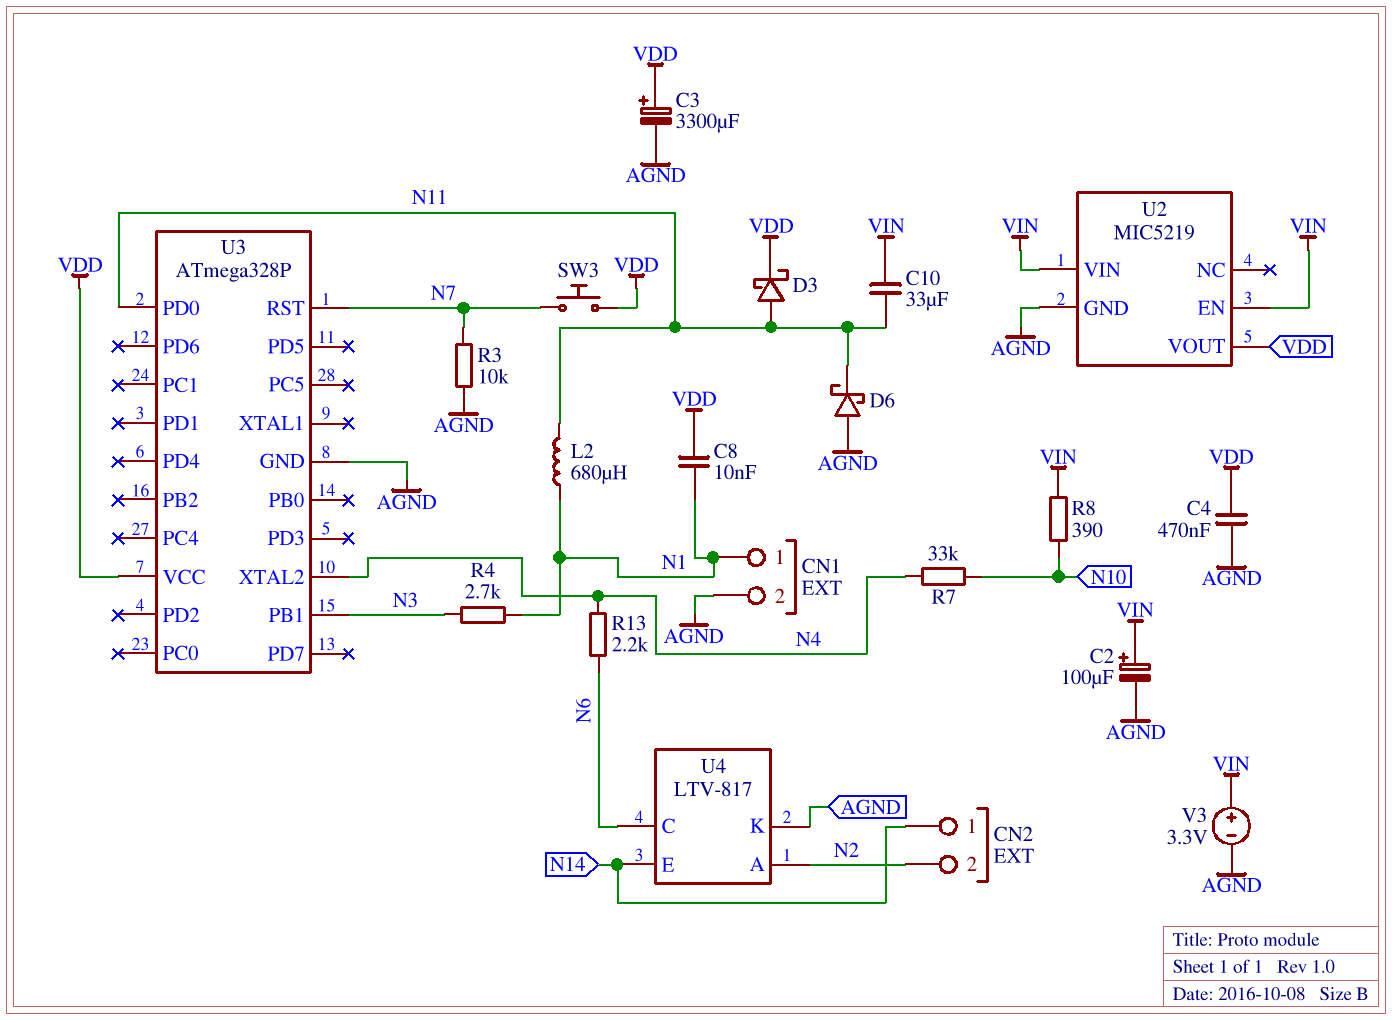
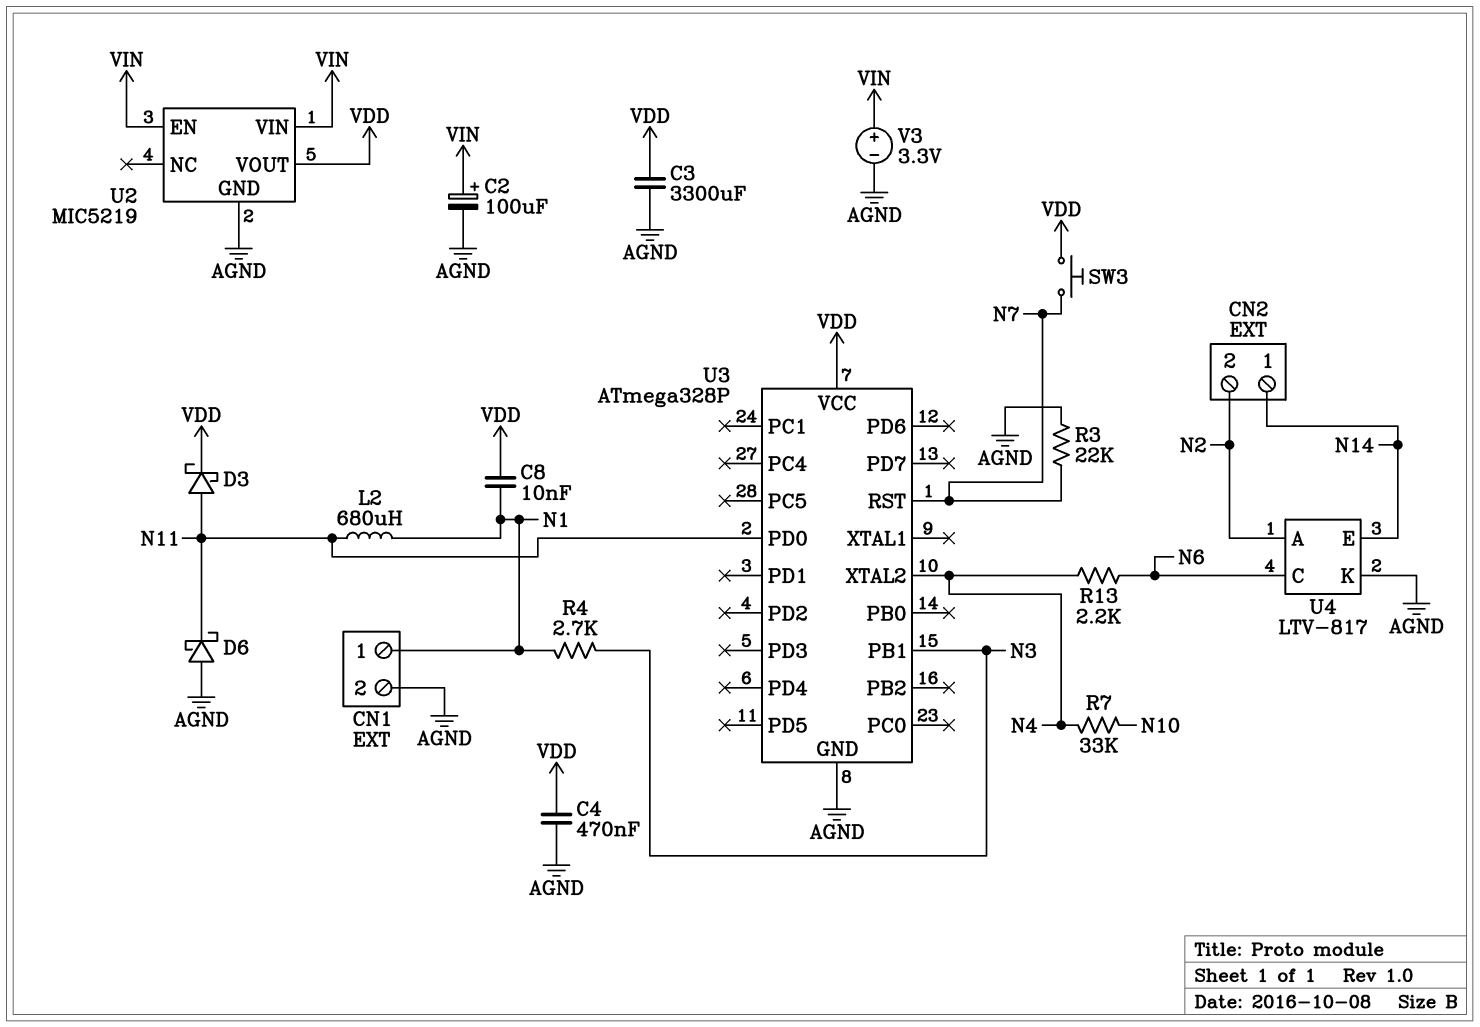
C3: 3300uF (plus VDD, minus AGND) -> 3300uF (AGND, VDD)
C10: 33uF (N11, VIN) -> none
R3: 10k (AGND, N7) -> 22k (AGND, N7)
R8: 390 (N10, VIN) -> none

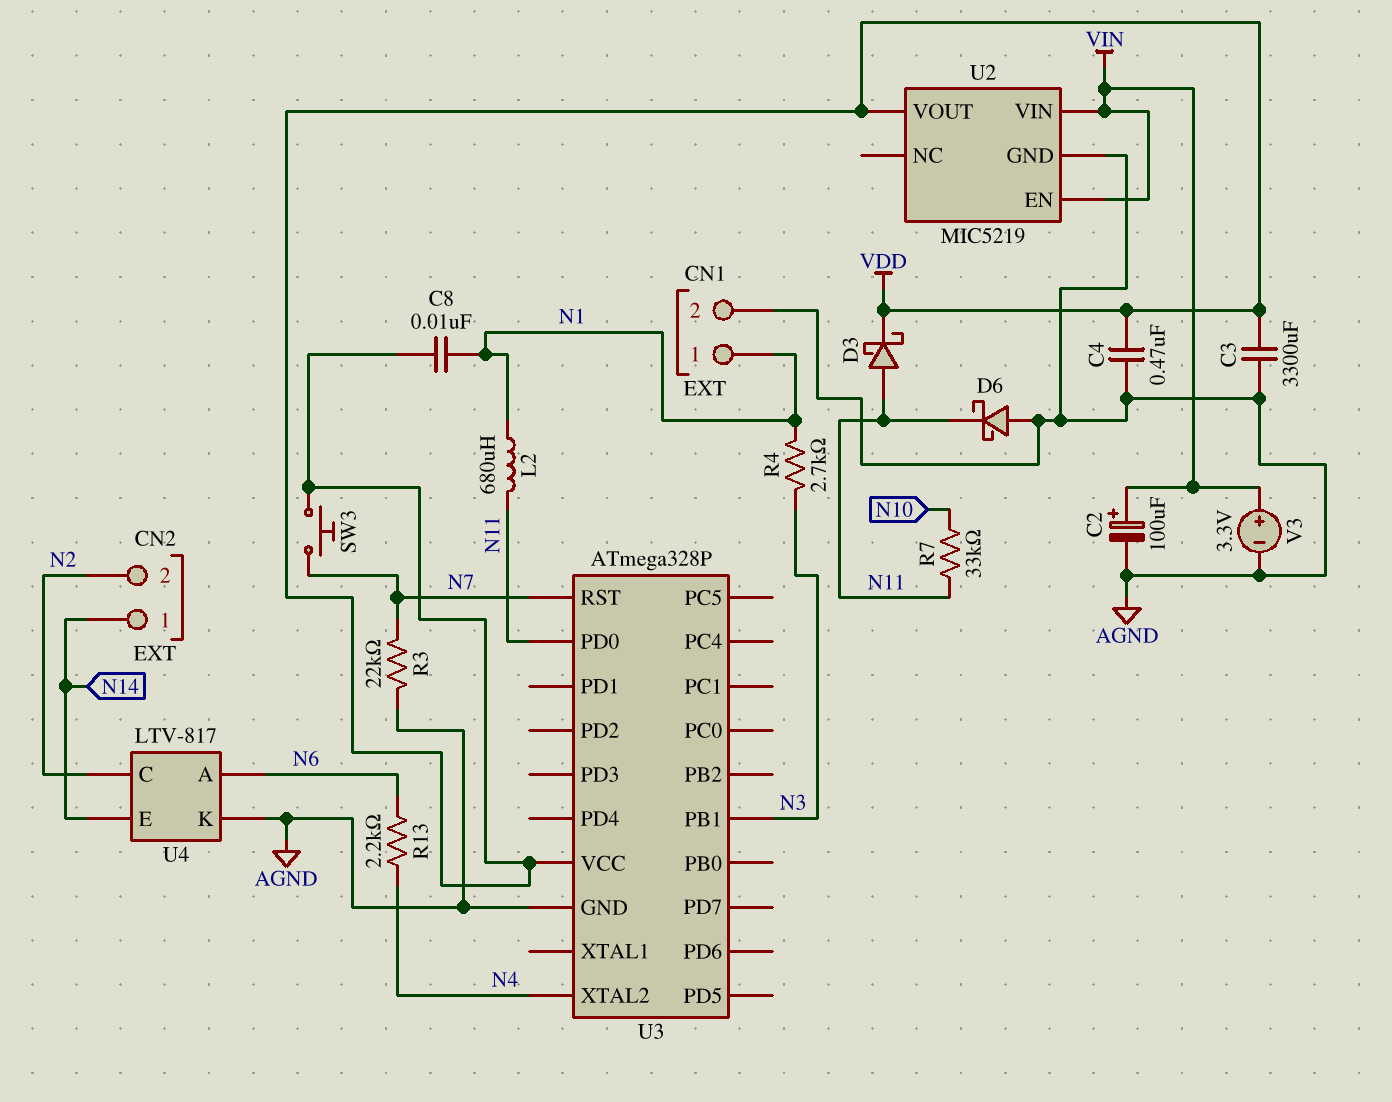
R7: 33k (N4, N10) -> 33k (N10, N11)
U4 pin A: N2 -> N6
U4 pin C: N6 -> N2

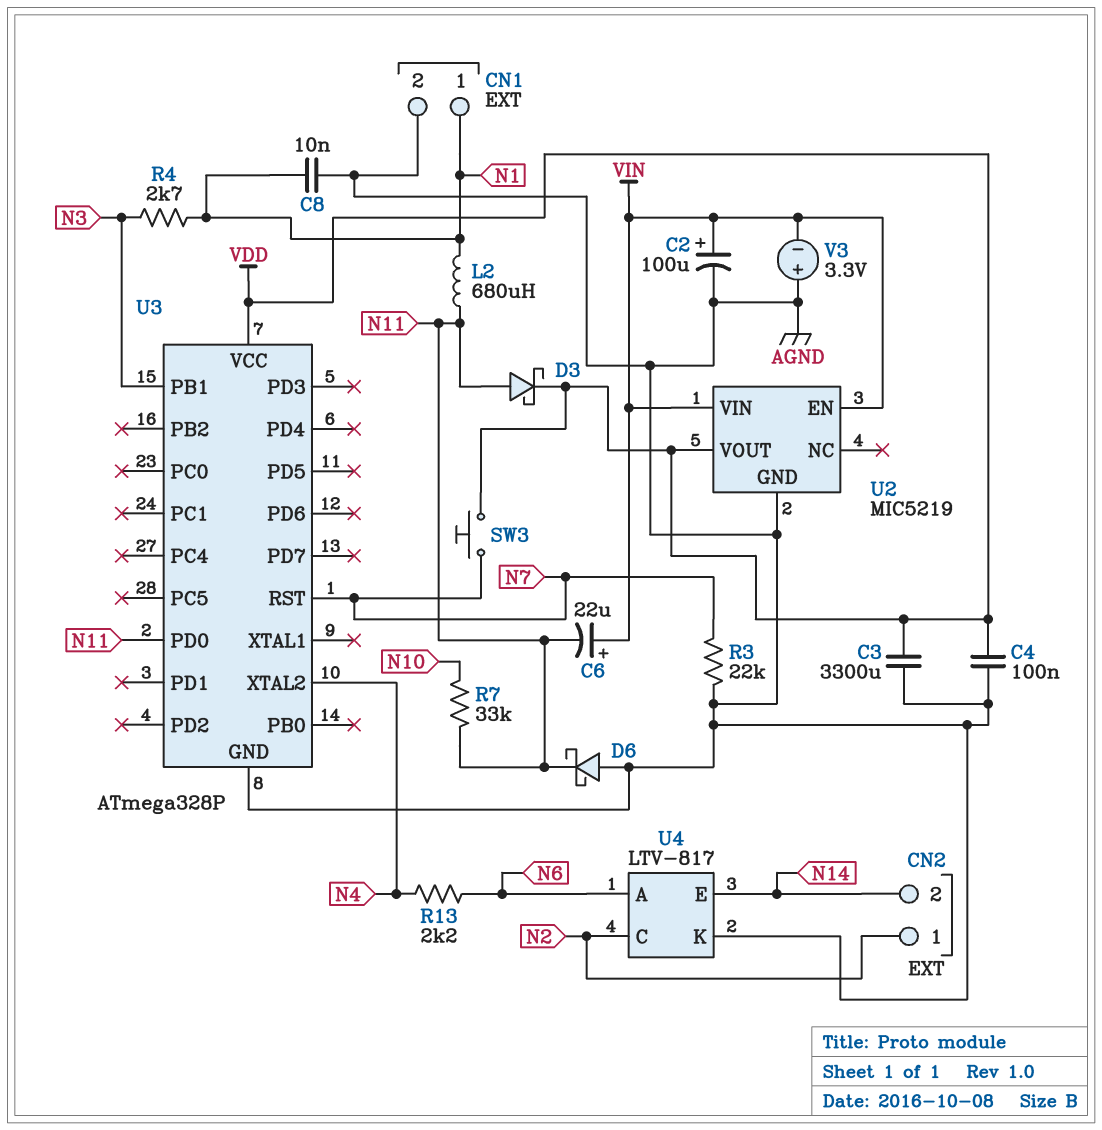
C4: 470nF (AGND, VDD) -> 100nF (AGND, VDD)
C6: none -> 22uF (plus VIN, minus N11)
C8: 10nF (N1, VDD) -> 10nF (AGND, N1)
CN2 pin 1: N14 -> N2
CN2 pin 2: N2 -> N14
V3: 3.3V (plus VIN, minus AGND) -> 3.3V (plus AGND, minus VIN)

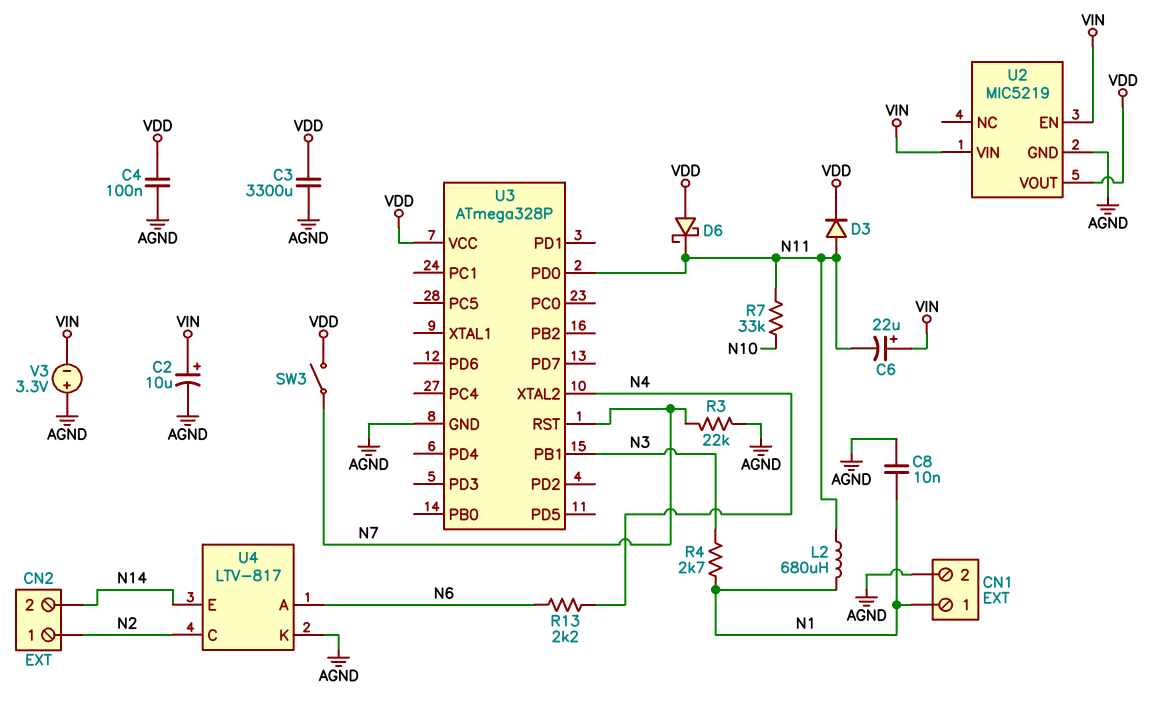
C2: 100uF (plus VIN, minus AGND) -> 10uF (plus VIN, minus AGND)
D3: schottky (A N11, K VDD) -> diode (A N11, K VDD)
D6: schottky (A AGND, K N11) -> schottky (A VDD, K N11)
SW3: button (N7, VDD) -> switch (N7, VDD)

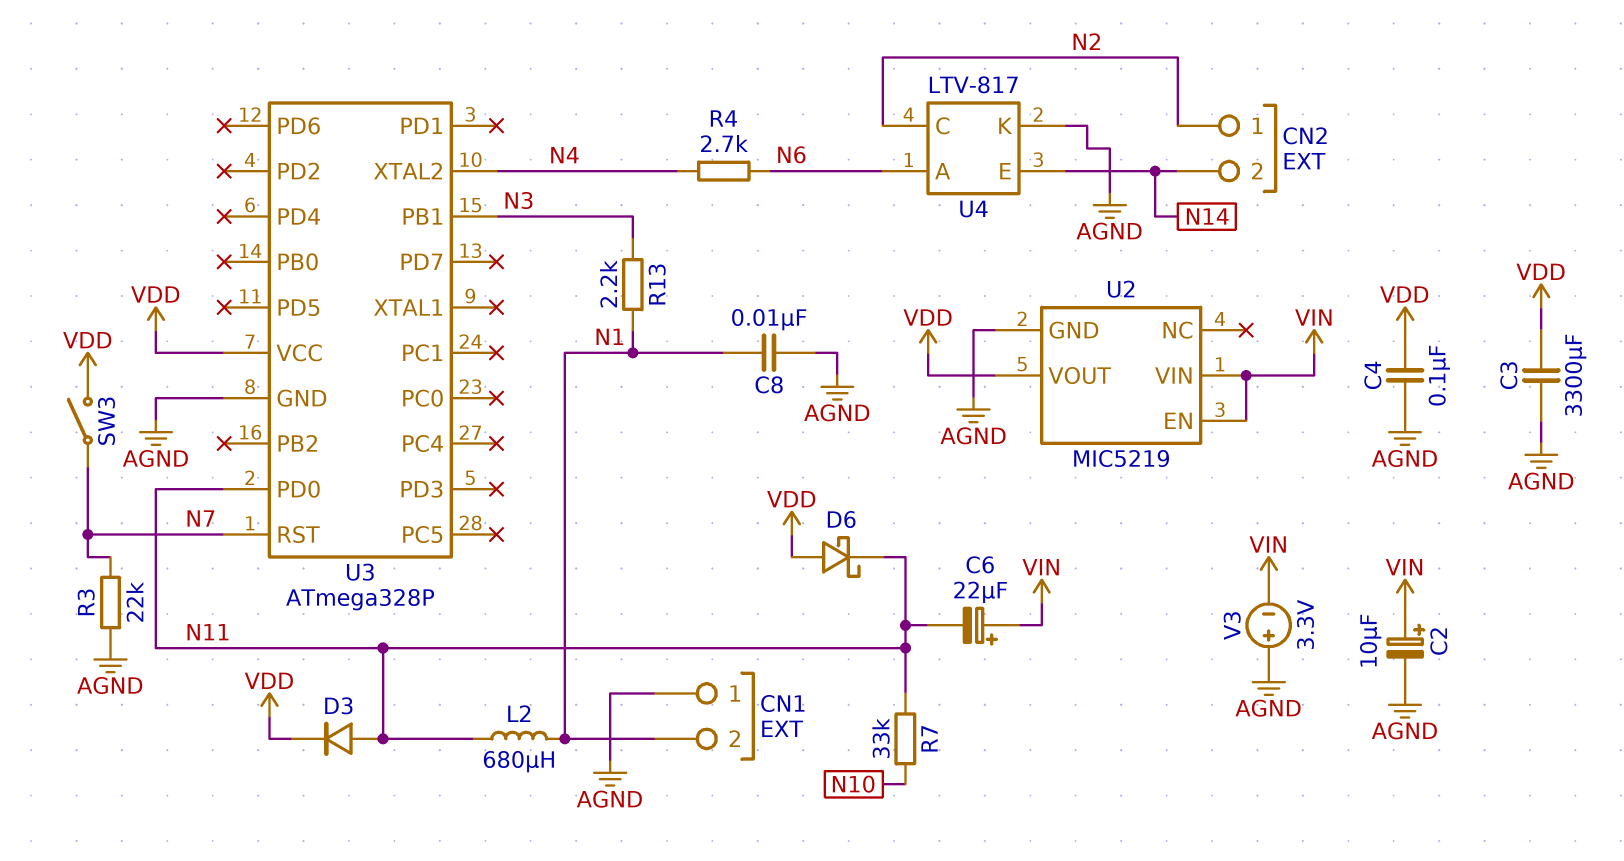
CN1 pin 1: N1 -> AGND
CN1 pin 2: AGND -> N1
R4: 2.7k (N1, N3) -> 2.7k (N4, N6)
R13: 2.2k (N4, N6) -> 2.2k (N1, N3)

